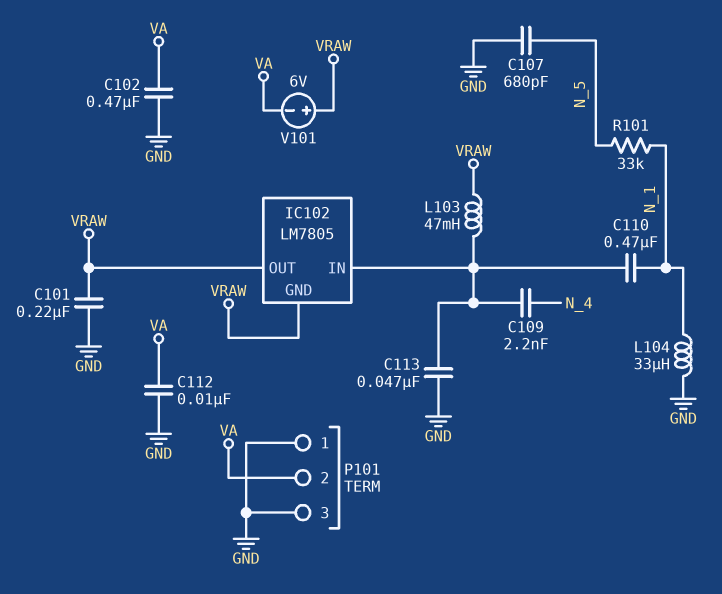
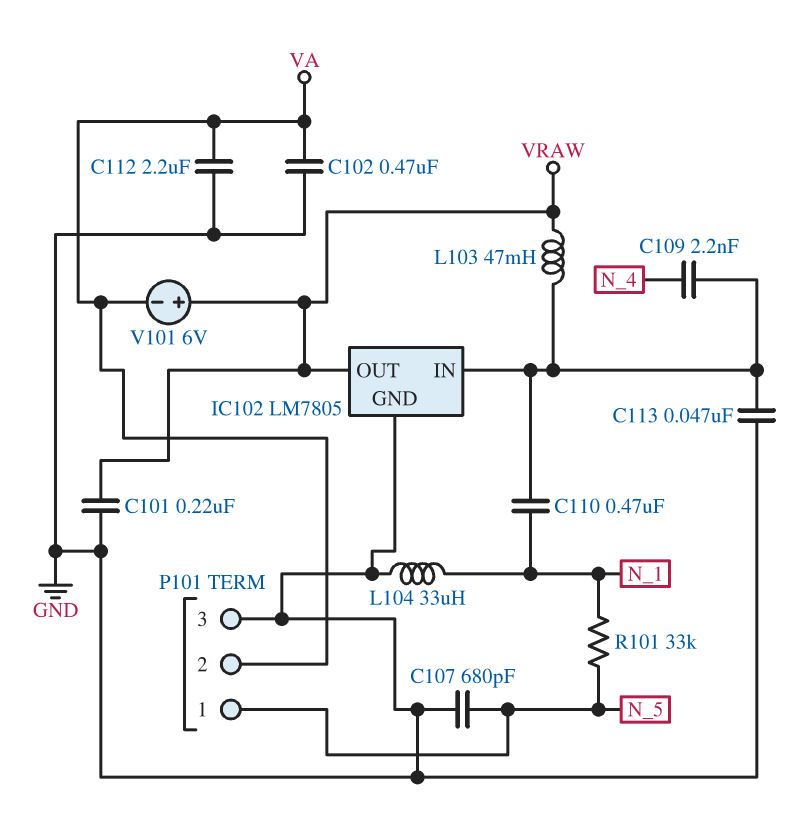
C112: 10nF (GND, VA) -> 2.2uF (GND, VA)
IC102 pin GND: VRAW -> GND
P101 pin 1: GND -> N_5

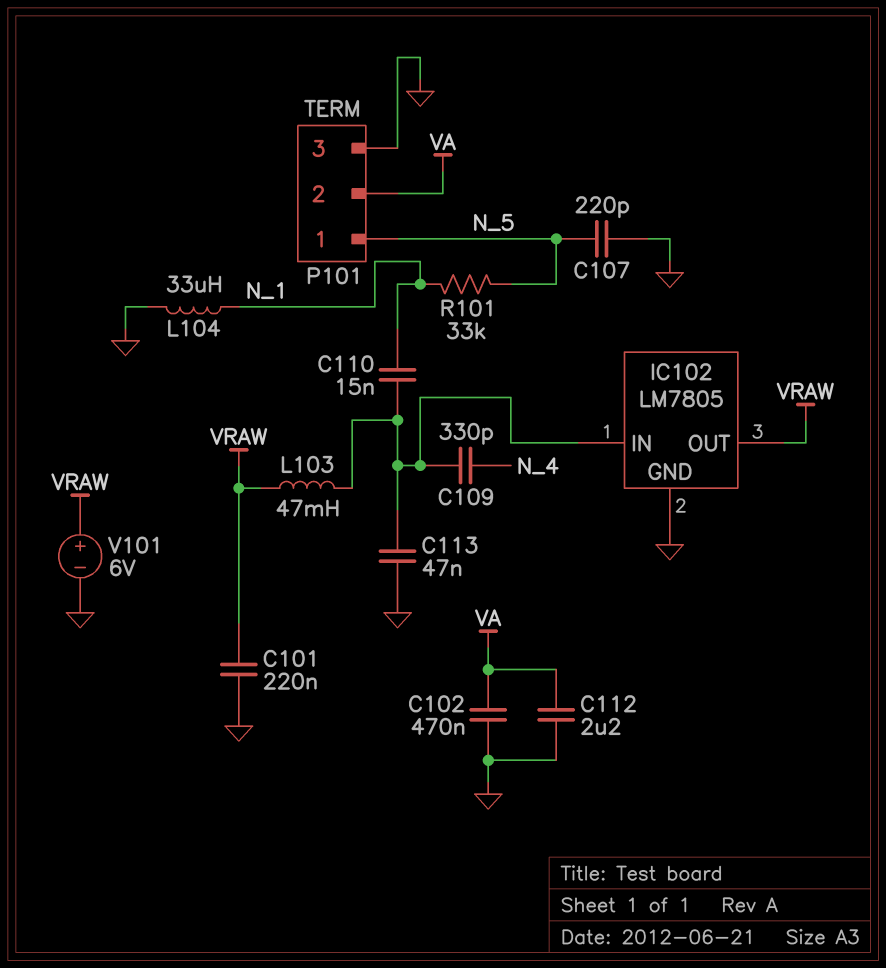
C107: 680pF (GND, N_5) -> 220pF (GND, N_5)
C109: 2.2nF (IC102/IN, N_4) -> 330pF (IC102/IN, N_4)
C110: 470nF (IC102/IN, N_1) -> 15nF (IC102/IN, N_1)
V101: 6V (plus VRAW, minus VA) -> 6V (plus VRAW, minus GND)

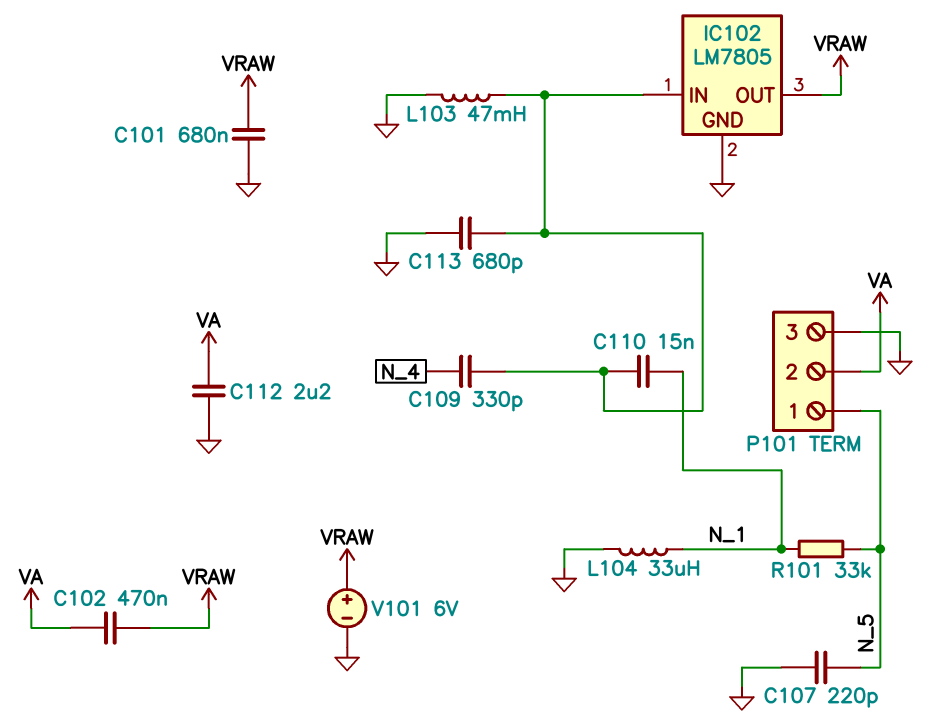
C101: 220nF (GND, VRAW) -> 680nF (GND, VRAW)
C102: 470nF (GND, VA) -> 470nF (VA, VRAW)
C113: 47nF (GND, IC102/IN) -> 680pF (GND, IC102/IN)
L103: 47mH (IC102/IN, VRAW) -> 47mH (GND, IC102/IN)

